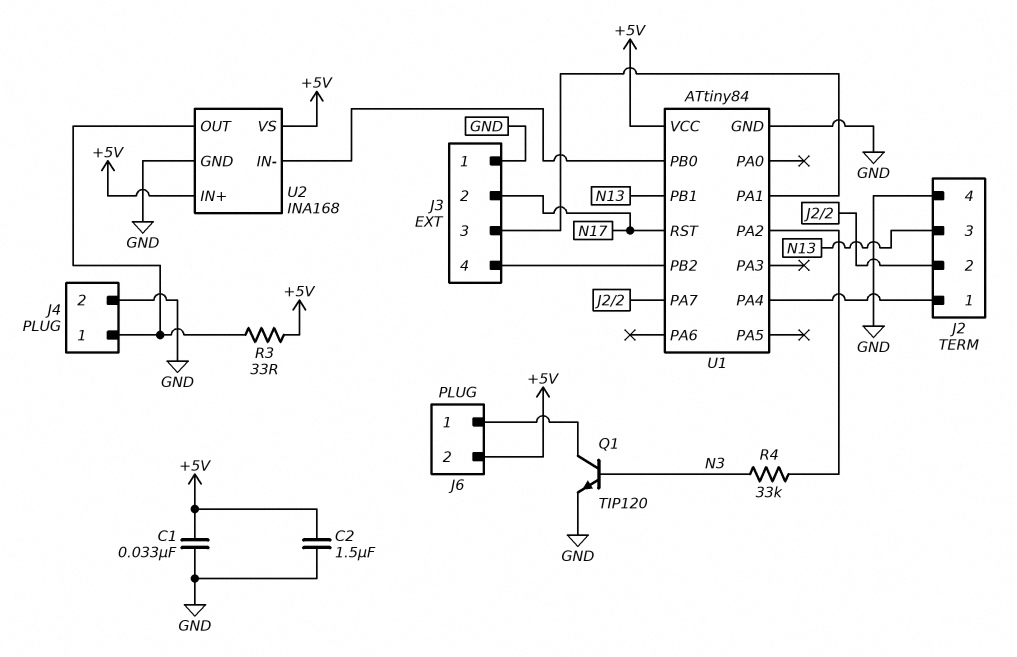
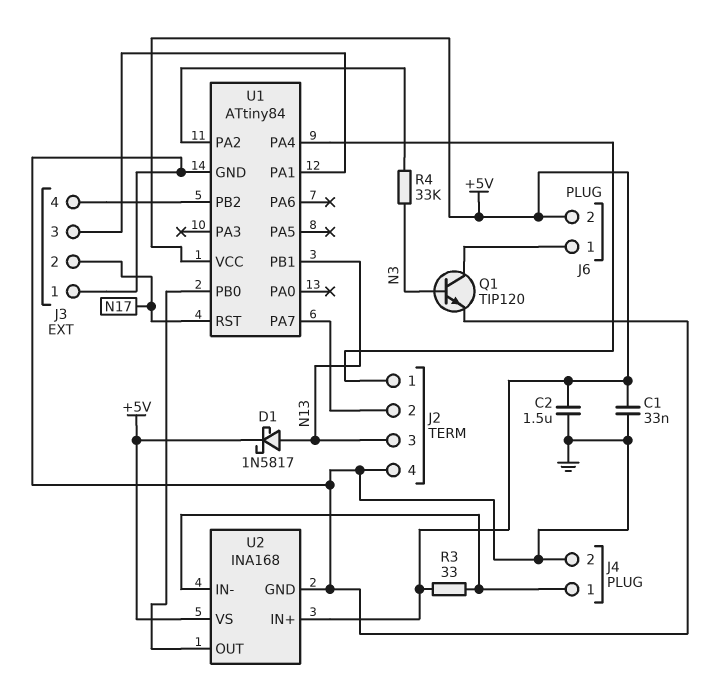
D1: none -> schottky 1N5817 (A N13, K +5V)
U2 pin IN-: U1/PB0 -> J4/1
U2 pin OUT: J4/1 -> U1/PB0

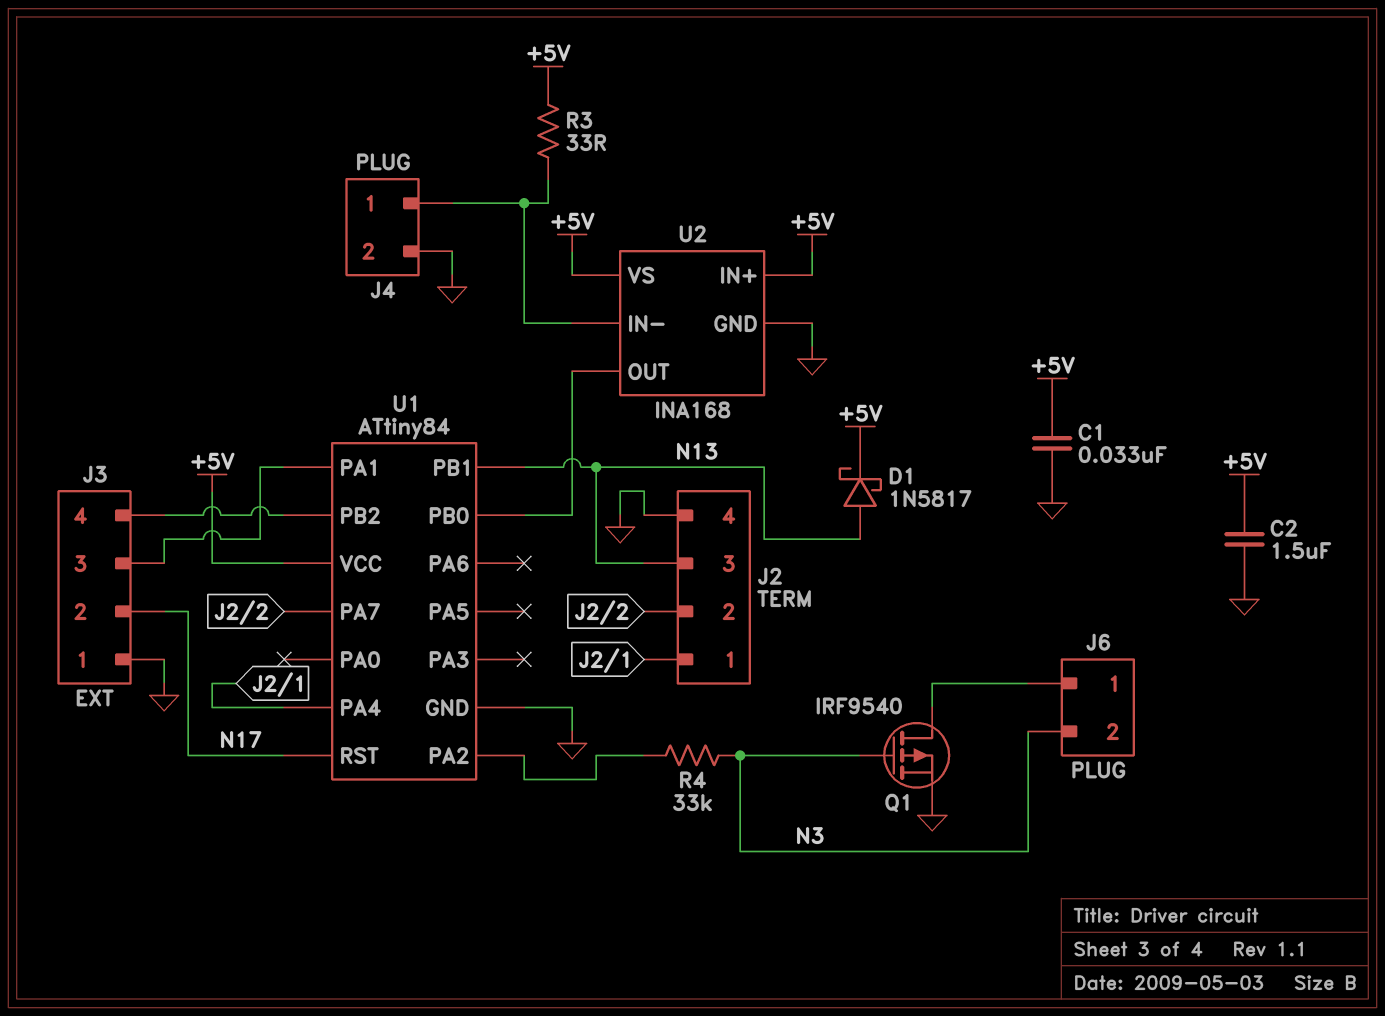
J6 pin 2: +5V -> N3
Q1: NPN TIP120 (B N3, C J6/1, E GND) -> PMOS IRF9540 (G N3, D J6/1, S GND)

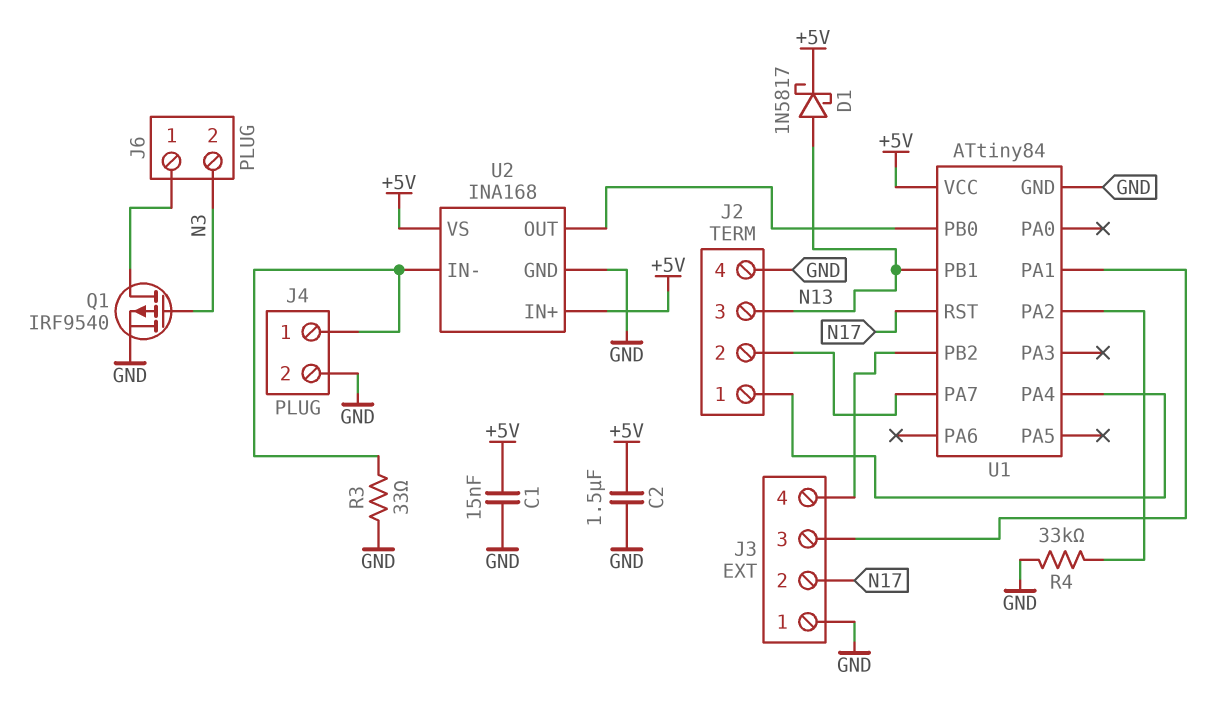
C1: 33nF (+5V, GND) -> 15nF (+5V, GND)
R3: 33 (+5V, J4/1) -> 33 (GND, J4/1)
R4: 33k (N3, U1/PA2) -> 33k (GND, U1/PA2)

